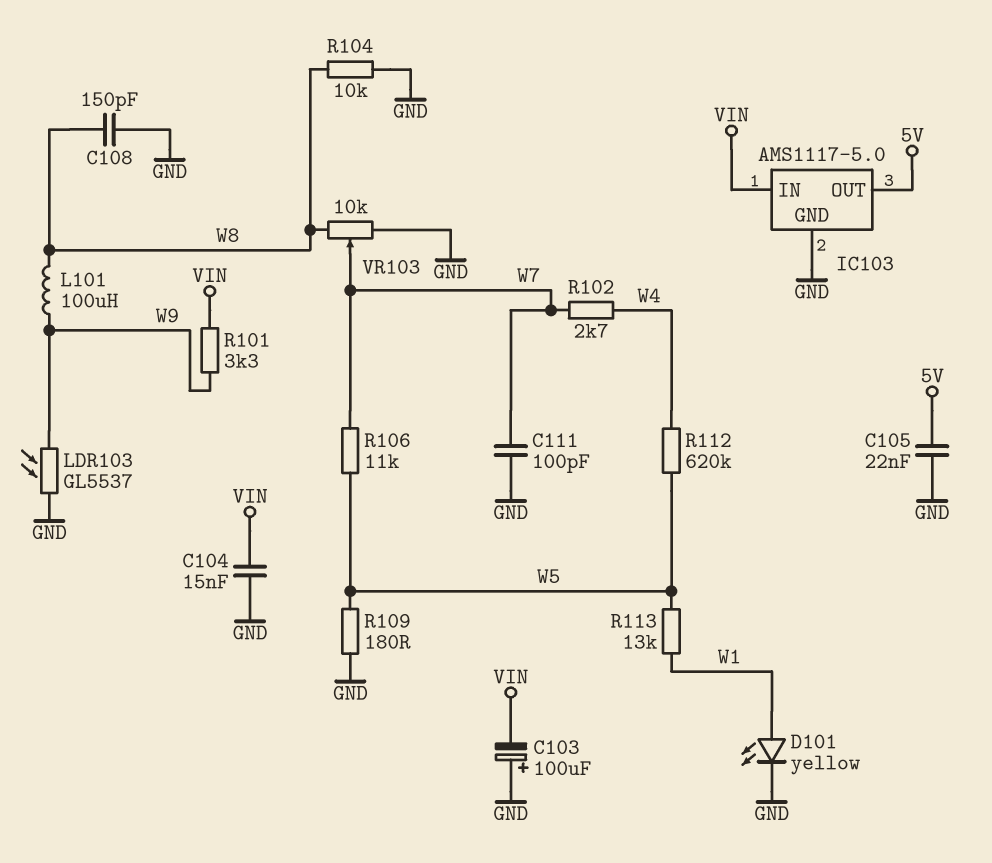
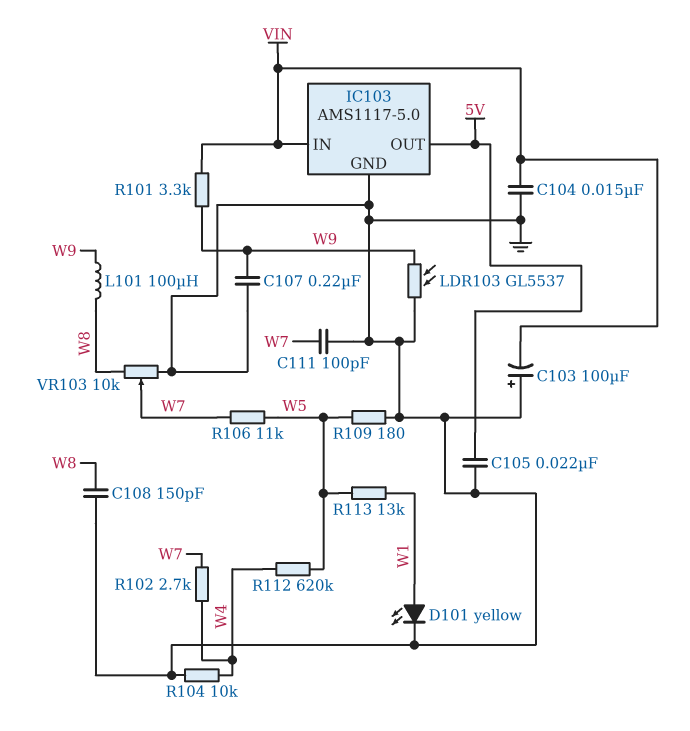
C107: none -> 220nF (GND, W9)
R104: 10k (GND, W8) -> 10k (GND, W4)

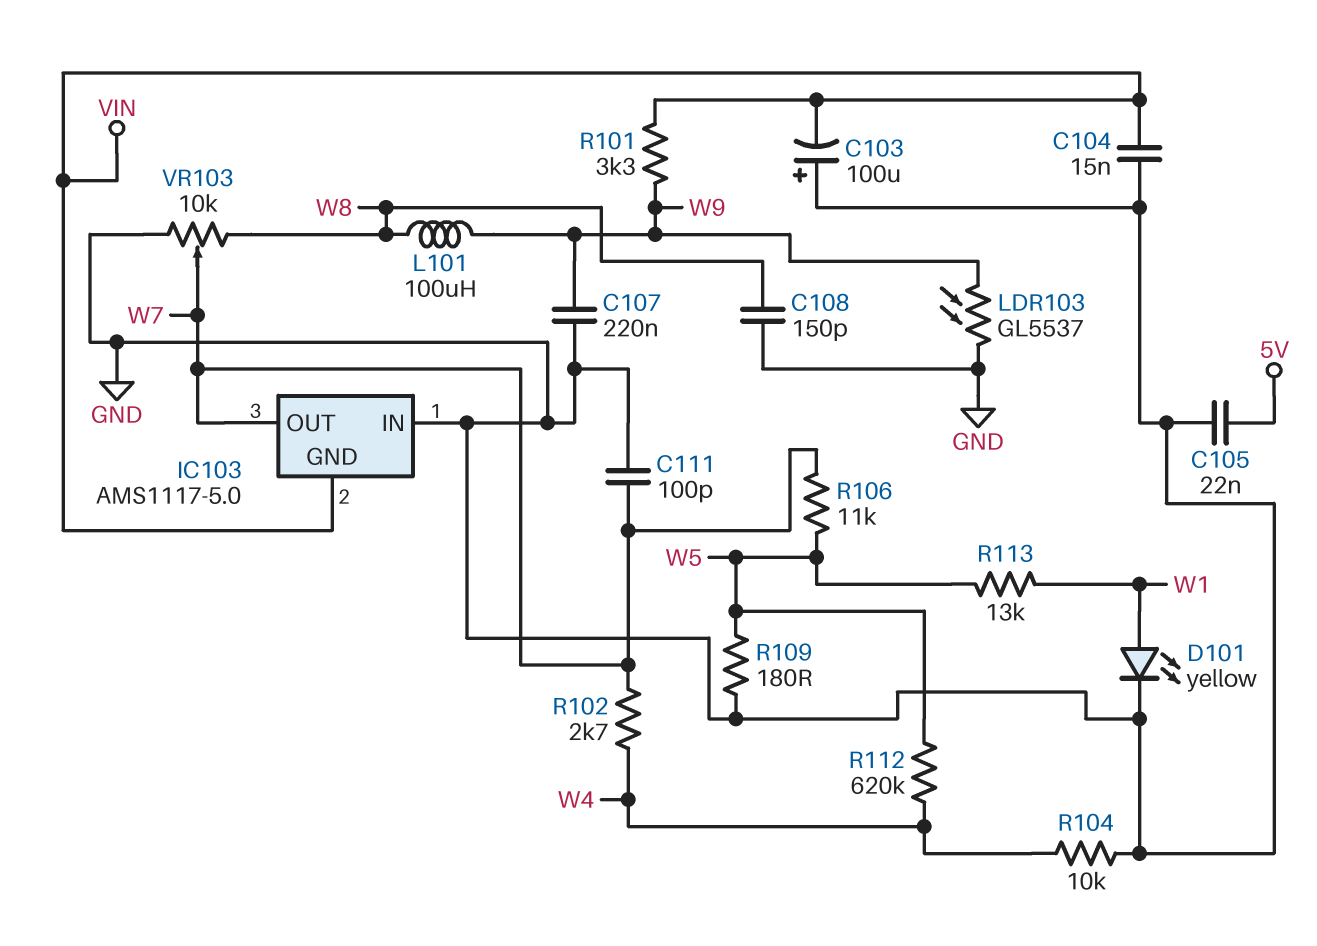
IC103 pin GND: GND -> VIN
IC103 pin IN: VIN -> GND
IC103 pin OUT: 5V -> W7

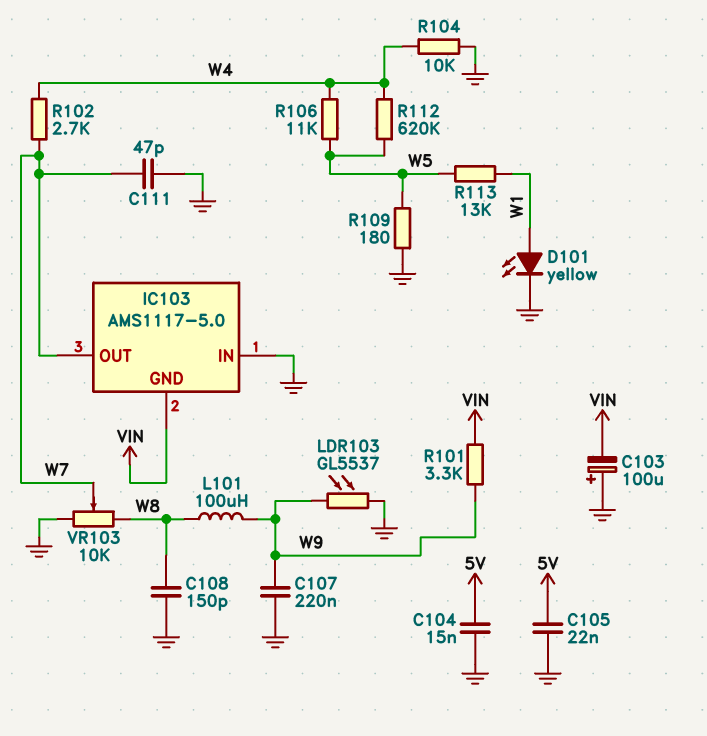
C104: 15nF (GND, VIN) -> 15nF (5V, GND)
C111: 100pF (GND, W7) -> 47pF (GND, W7)
R106: 11k (W5, W7) -> 11k (W4, W5)

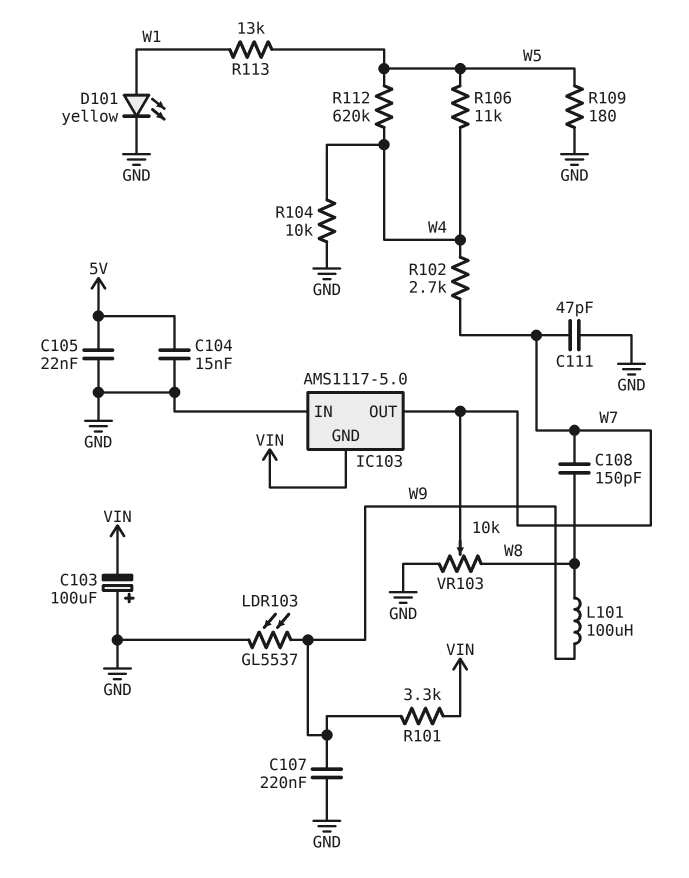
C108: 150pF (GND, W8) -> 150pF (W7, W8)

